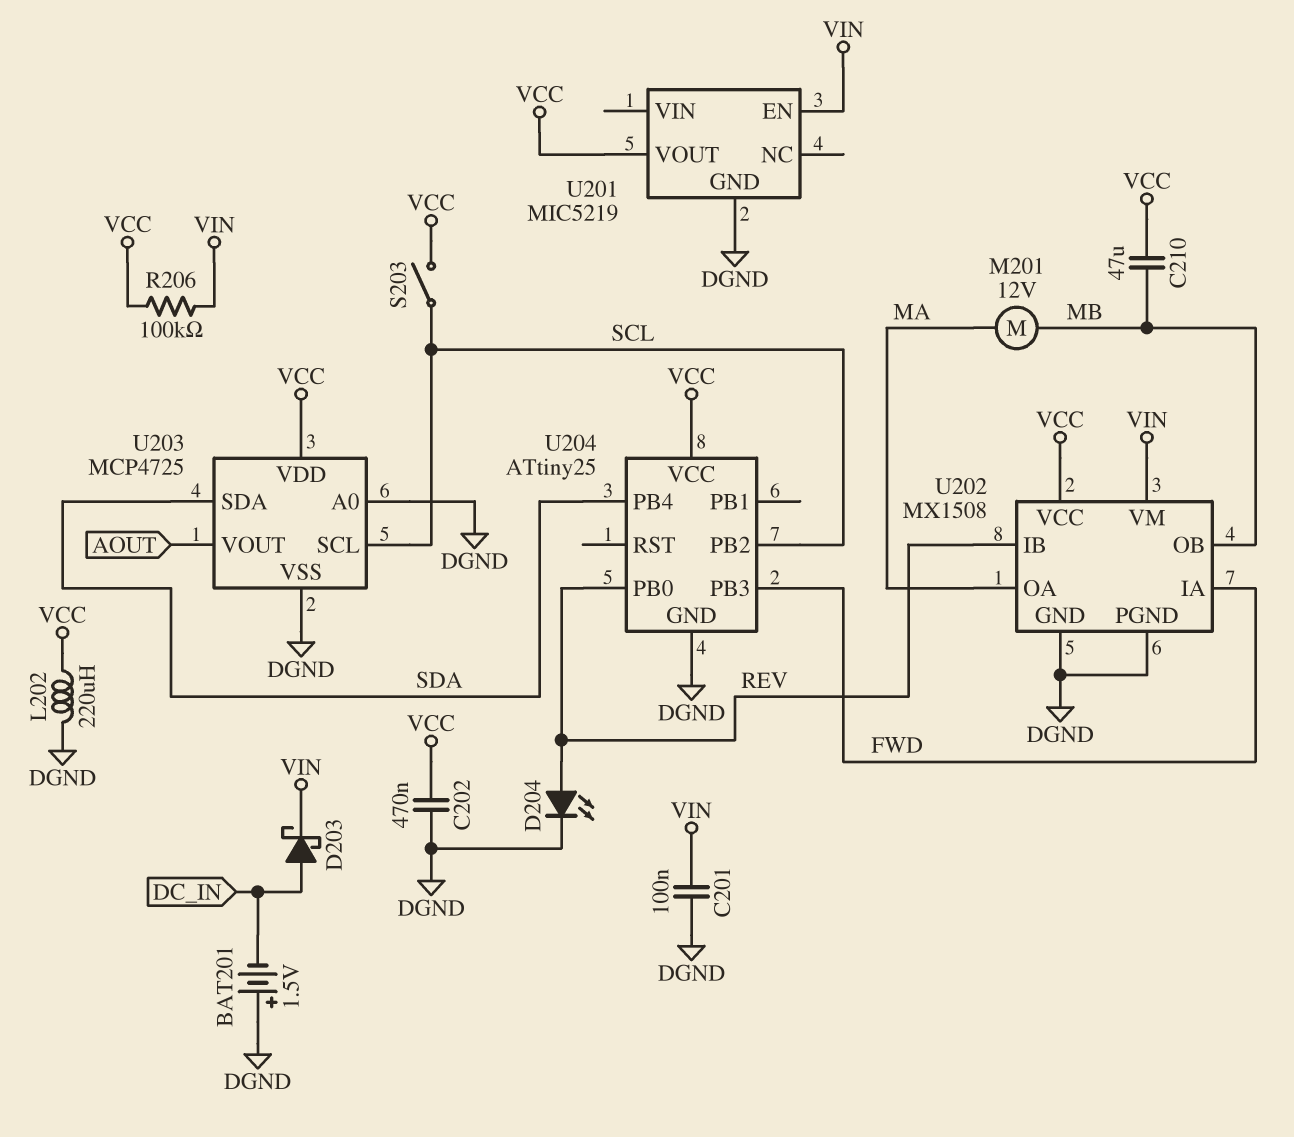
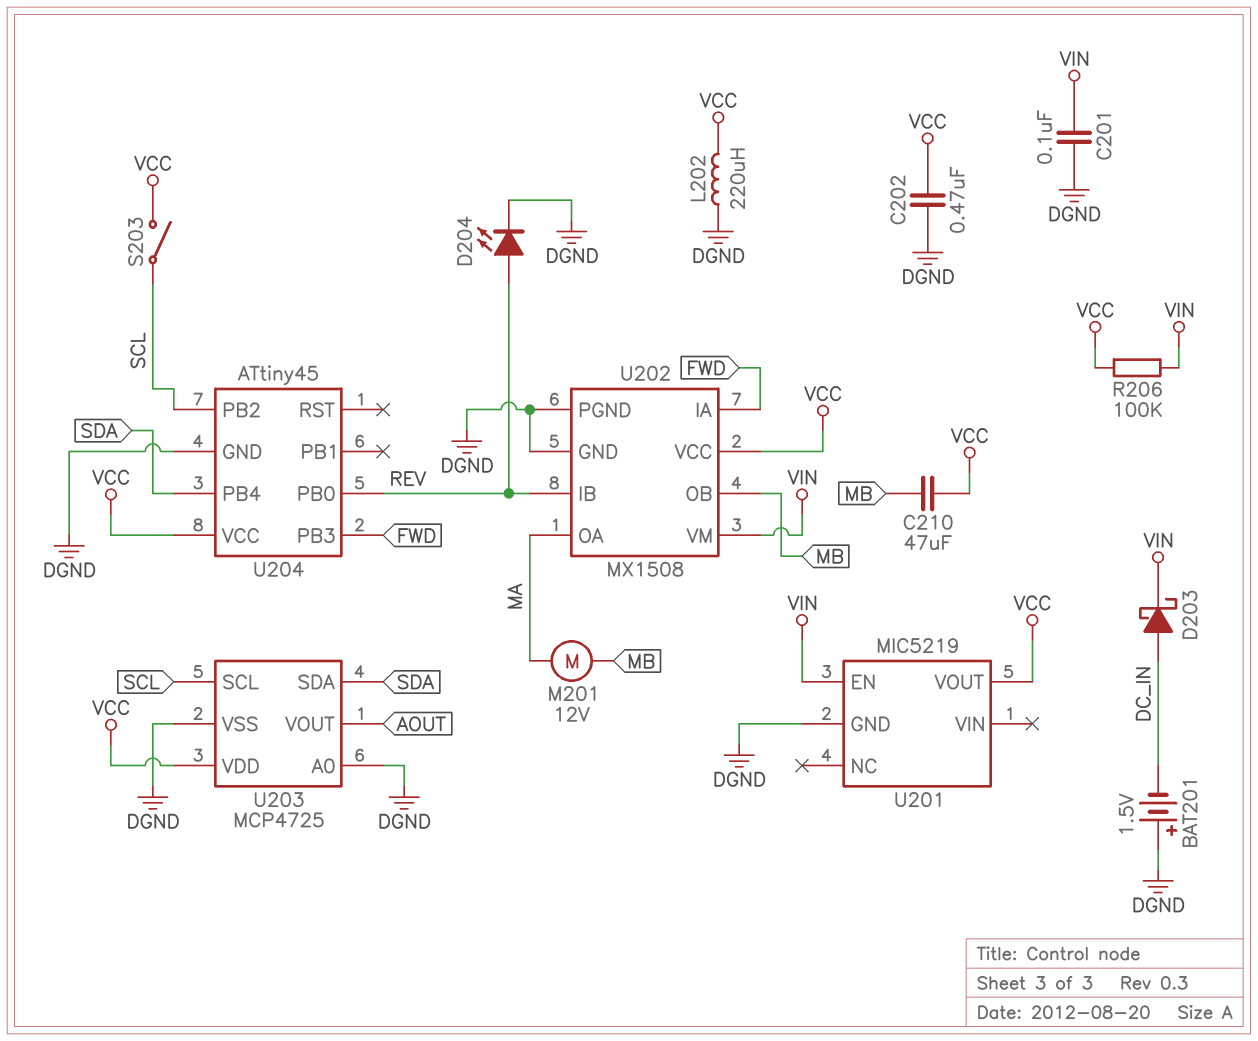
U204: ATtiny25 -> ATtiny45

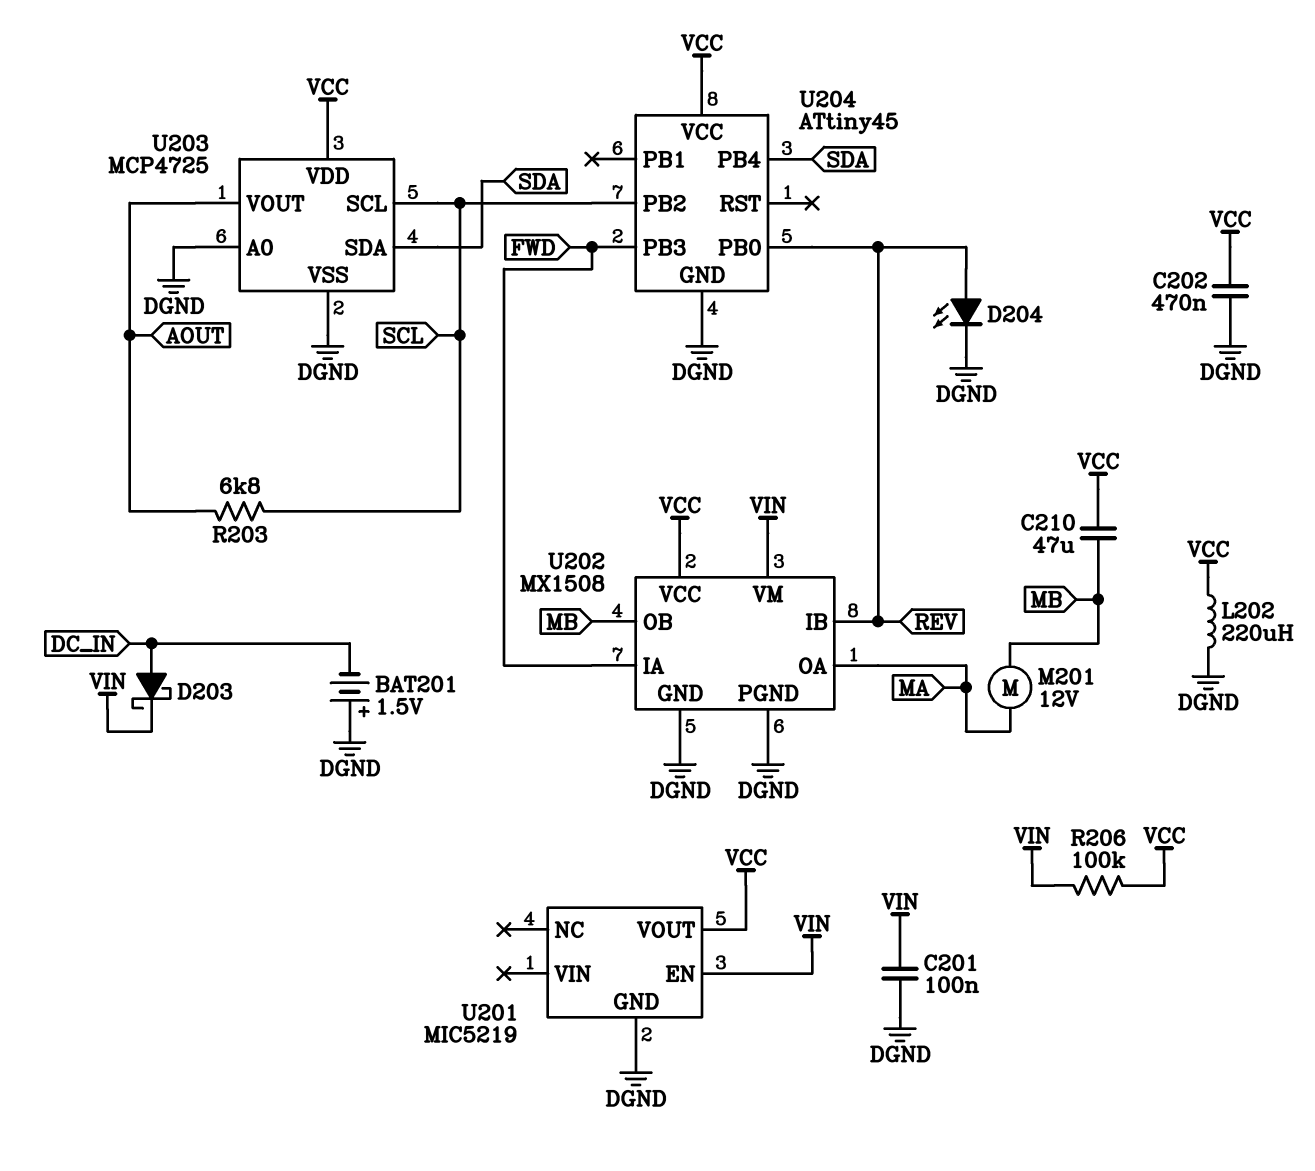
R203: none -> 6.8k (AOUT, SCL)
S203: switch (SCL, VCC) -> none

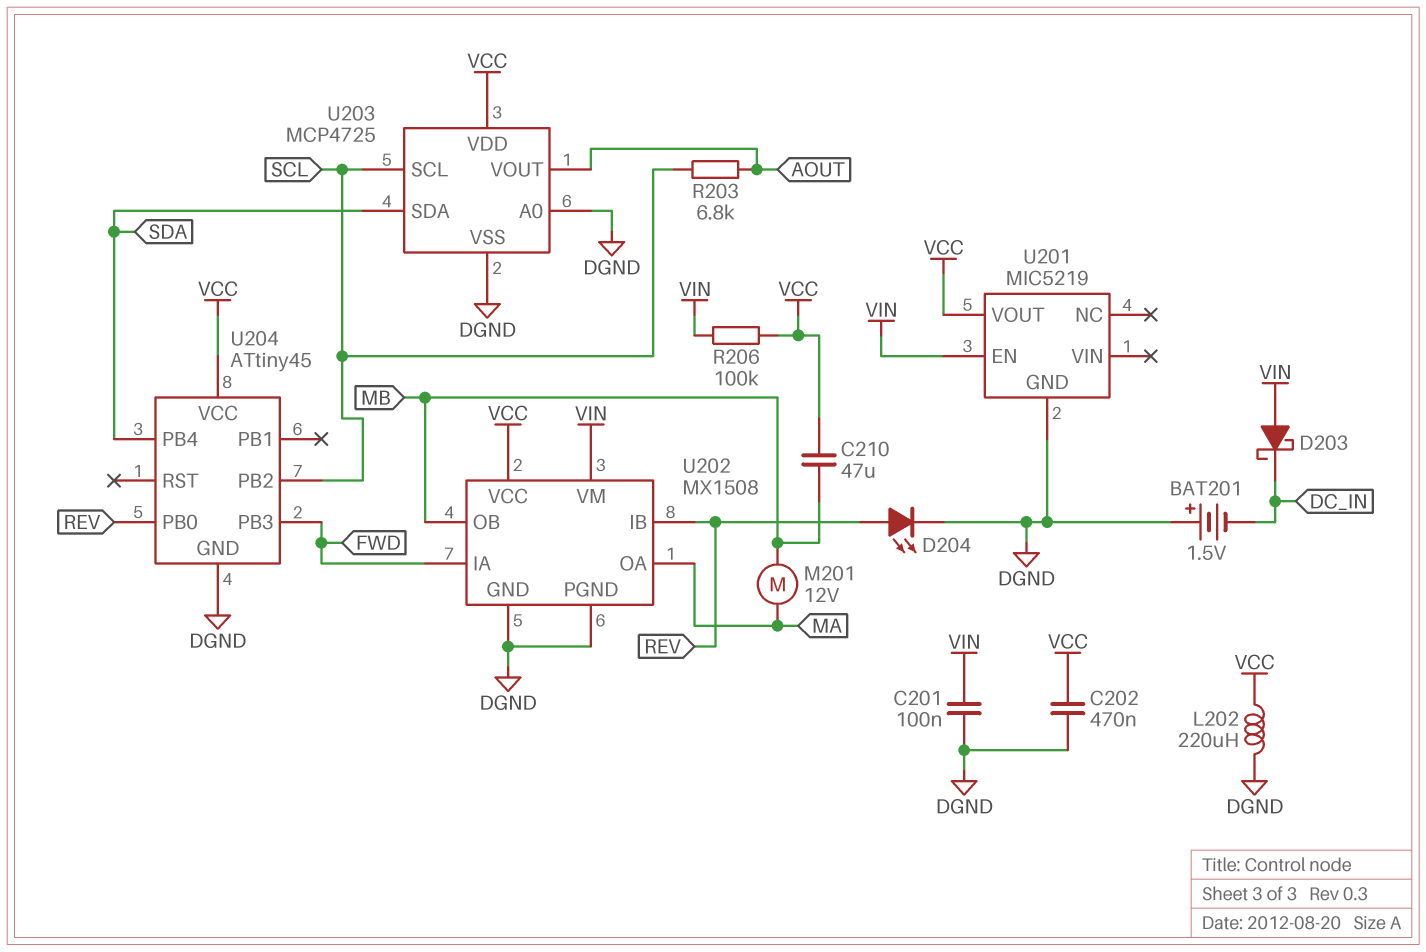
D203: schottky (A DC_IN, K VIN) -> schottky (A VIN, K DC_IN)

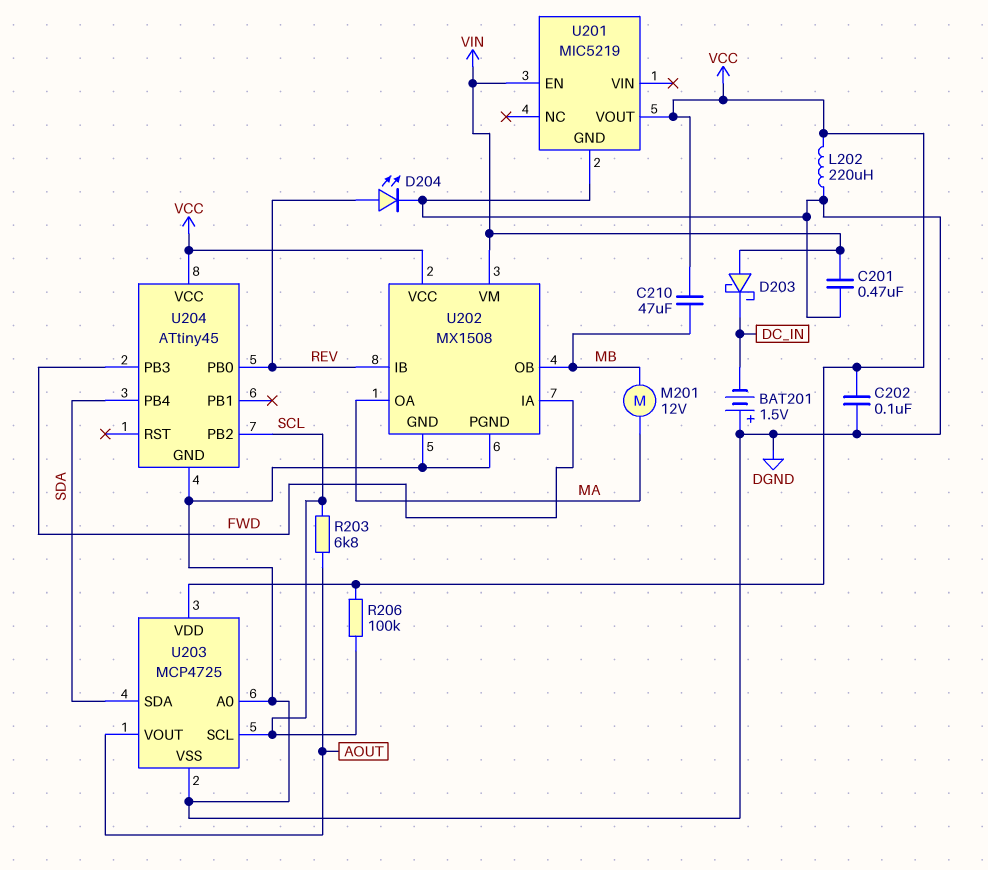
C201: 100nF (DGND, VIN) -> 470nF (DGND, VIN)
C202: 470nF (DGND, VCC) -> 100nF (DGND, VCC)
R206: 100k (VCC, VIN) -> 100k (SCL, VCC)

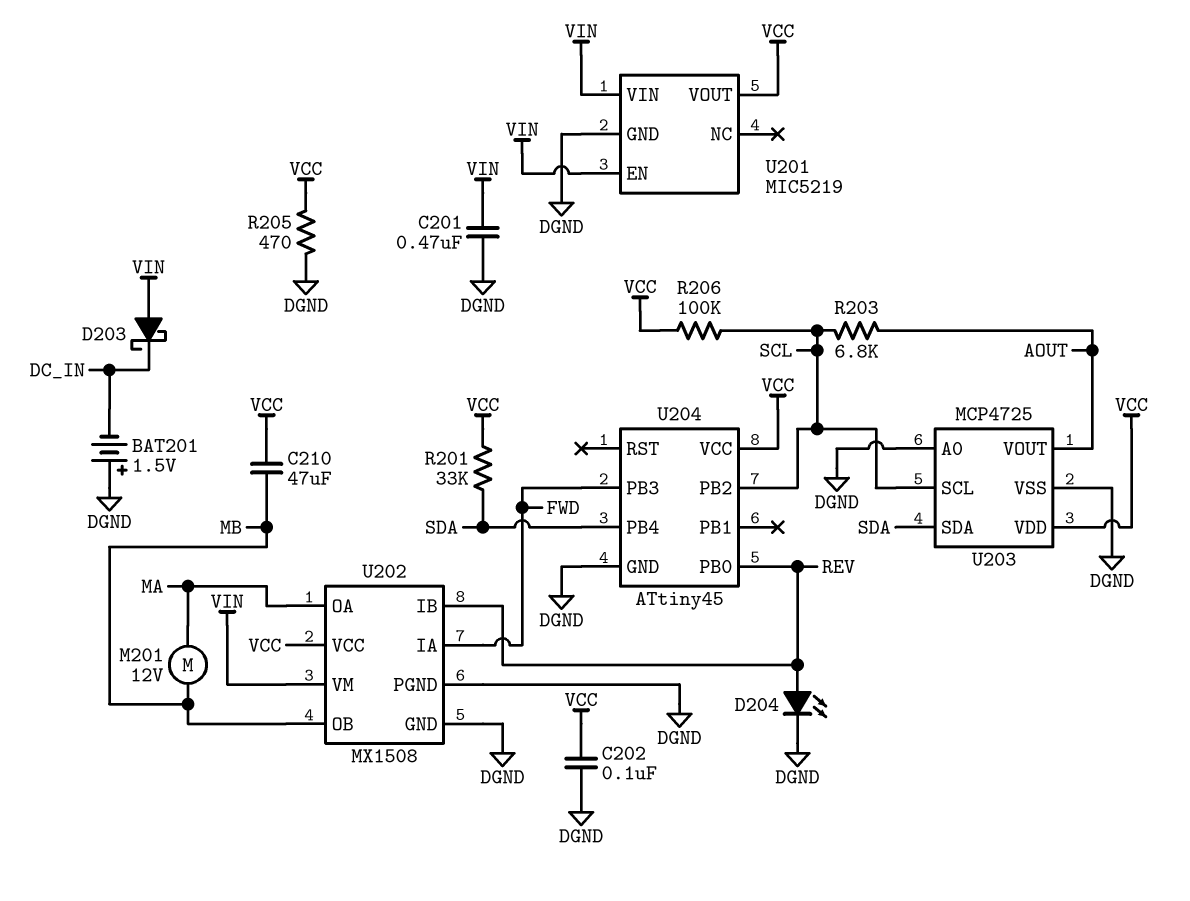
L202: 220uH (DGND, VCC) -> none
R201: none -> 33k (SDA, VCC)
R205: none -> 470 (DGND, VCC)
U201 pin VIN: none -> VIN

